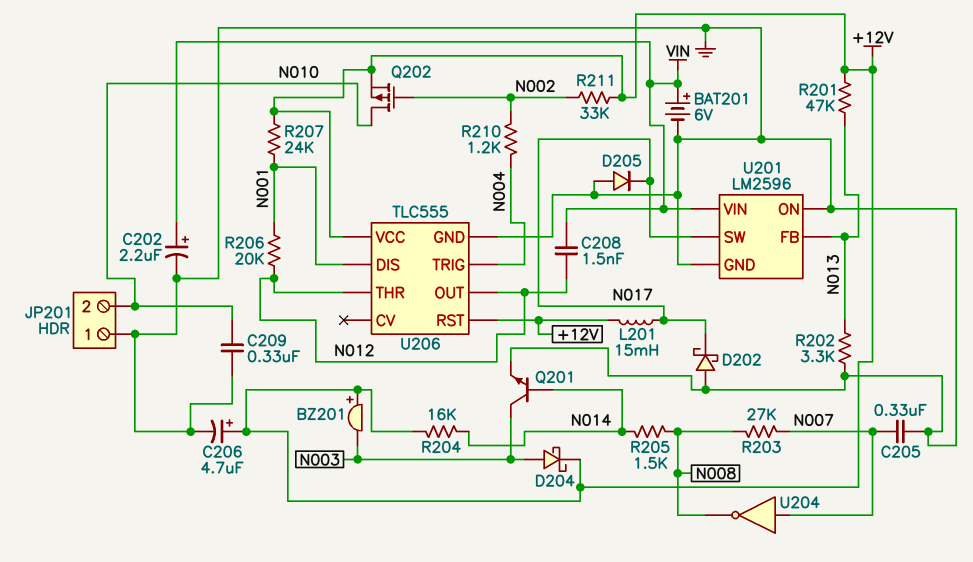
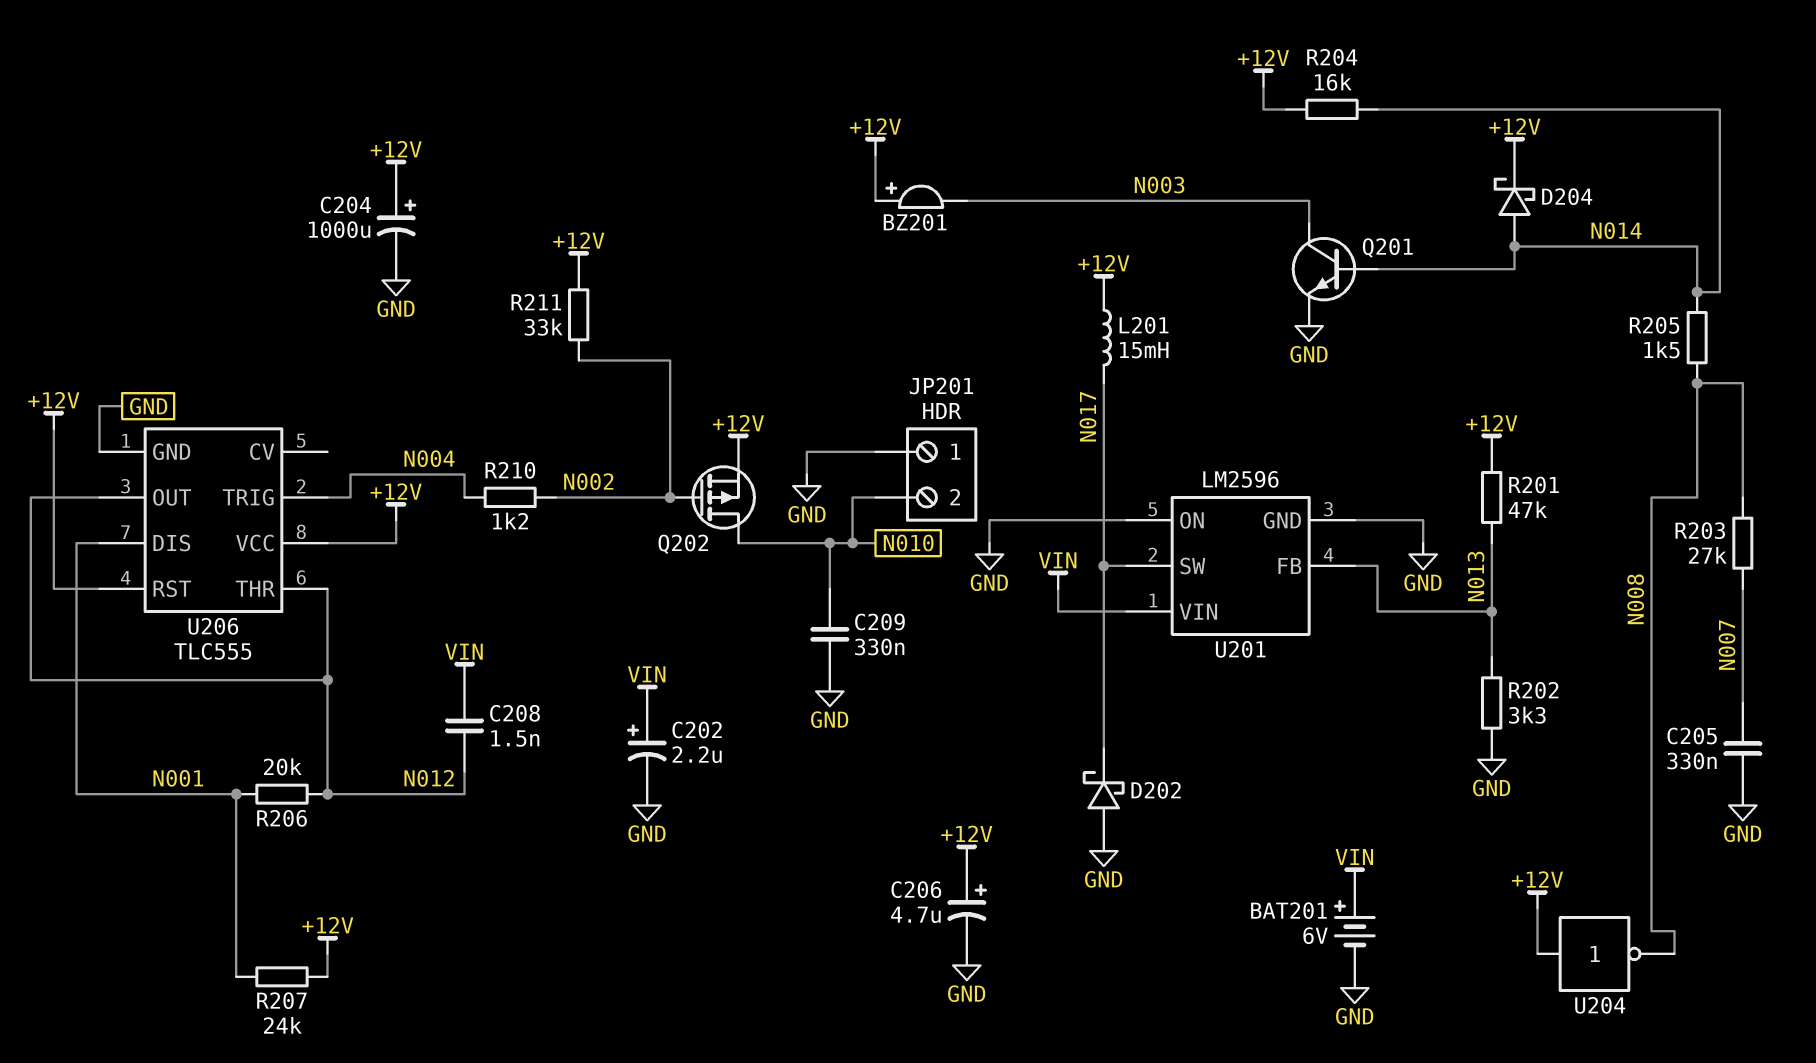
C204: none -> 1000uF (plus +12V, minus GND)
D204: schottky (A N003, K +12V) -> schottky (A N014, K +12V)
D205: diode (A GND, K N017) -> none
U204: NOT (in N007, out N008) -> NOT (in +12V, out N008)

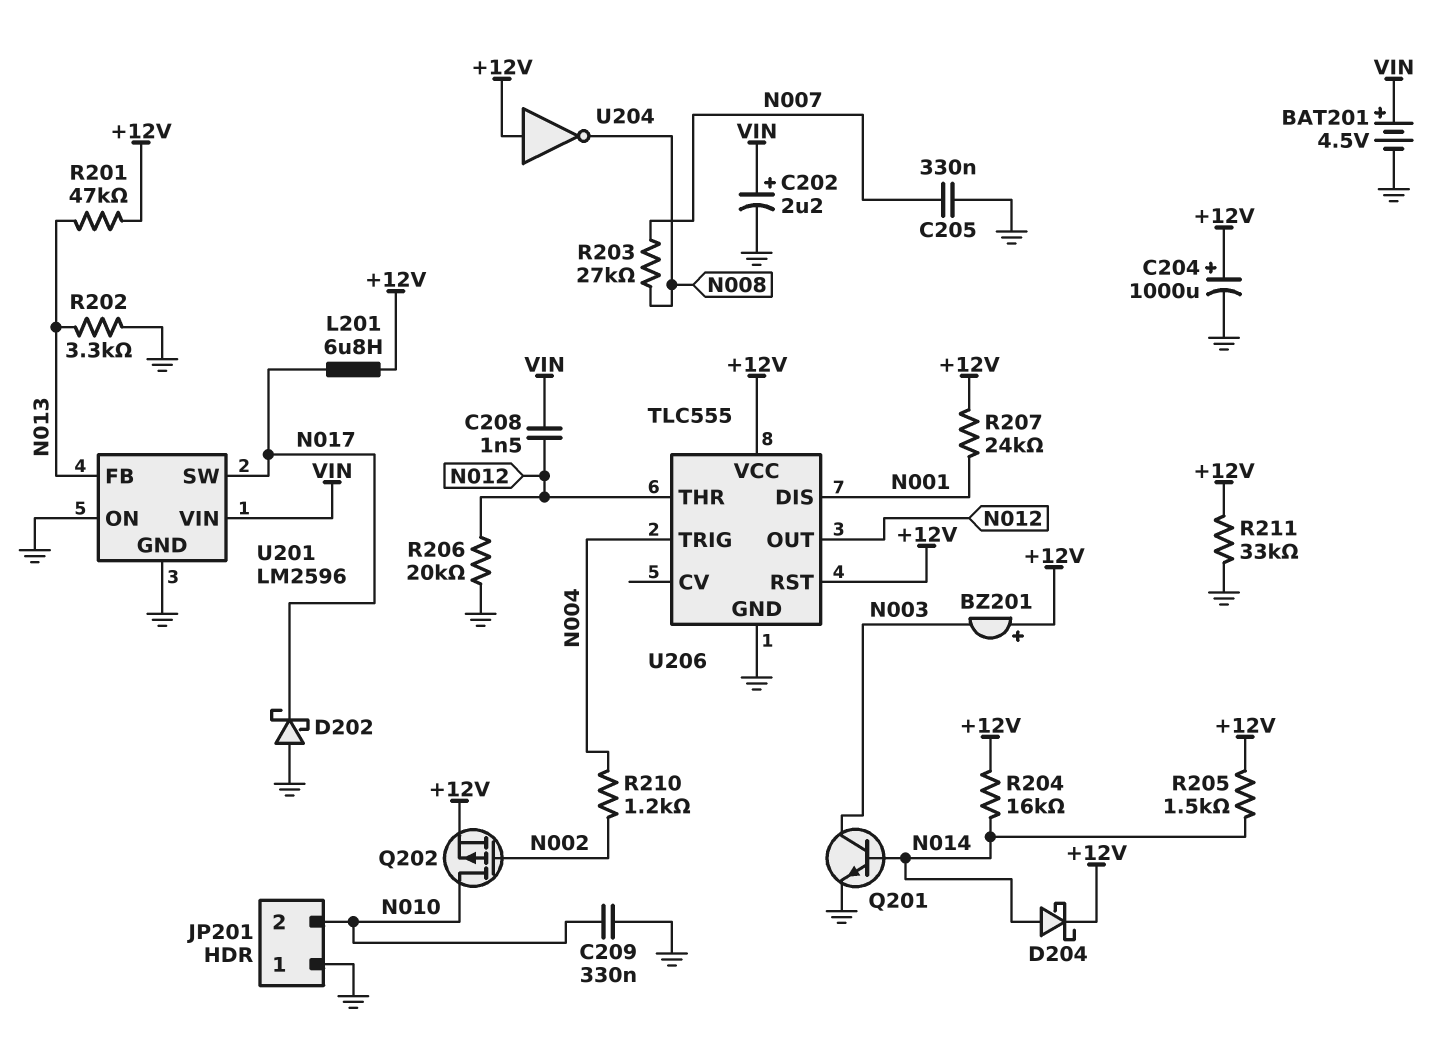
BAT201: 6V (plus VIN, minus GND) -> 4.5V (plus VIN, minus GND)
C206: 4.7uF (plus +12V, minus GND) -> none
L201: 15mH (+12V, N017) -> 6.8uH (+12V, N017)
R205: 1.5k (N008, N014) -> 1.5k (+12V, N014)
R206: 20k (N001, N012) -> 20k (GND, N012)
R211: 33k (+12V, N002) -> 33k (+12V, GND)

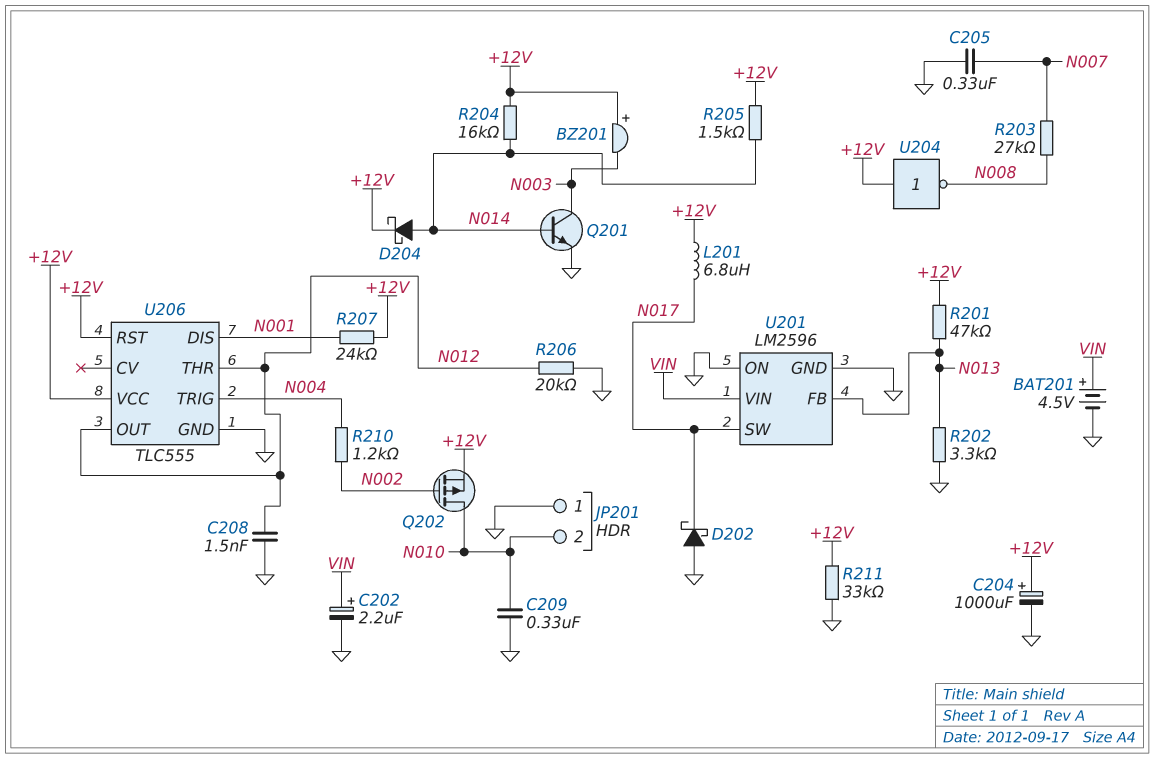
C208: 1.5nF (N012, VIN) -> 1.5nF (GND, N012)

